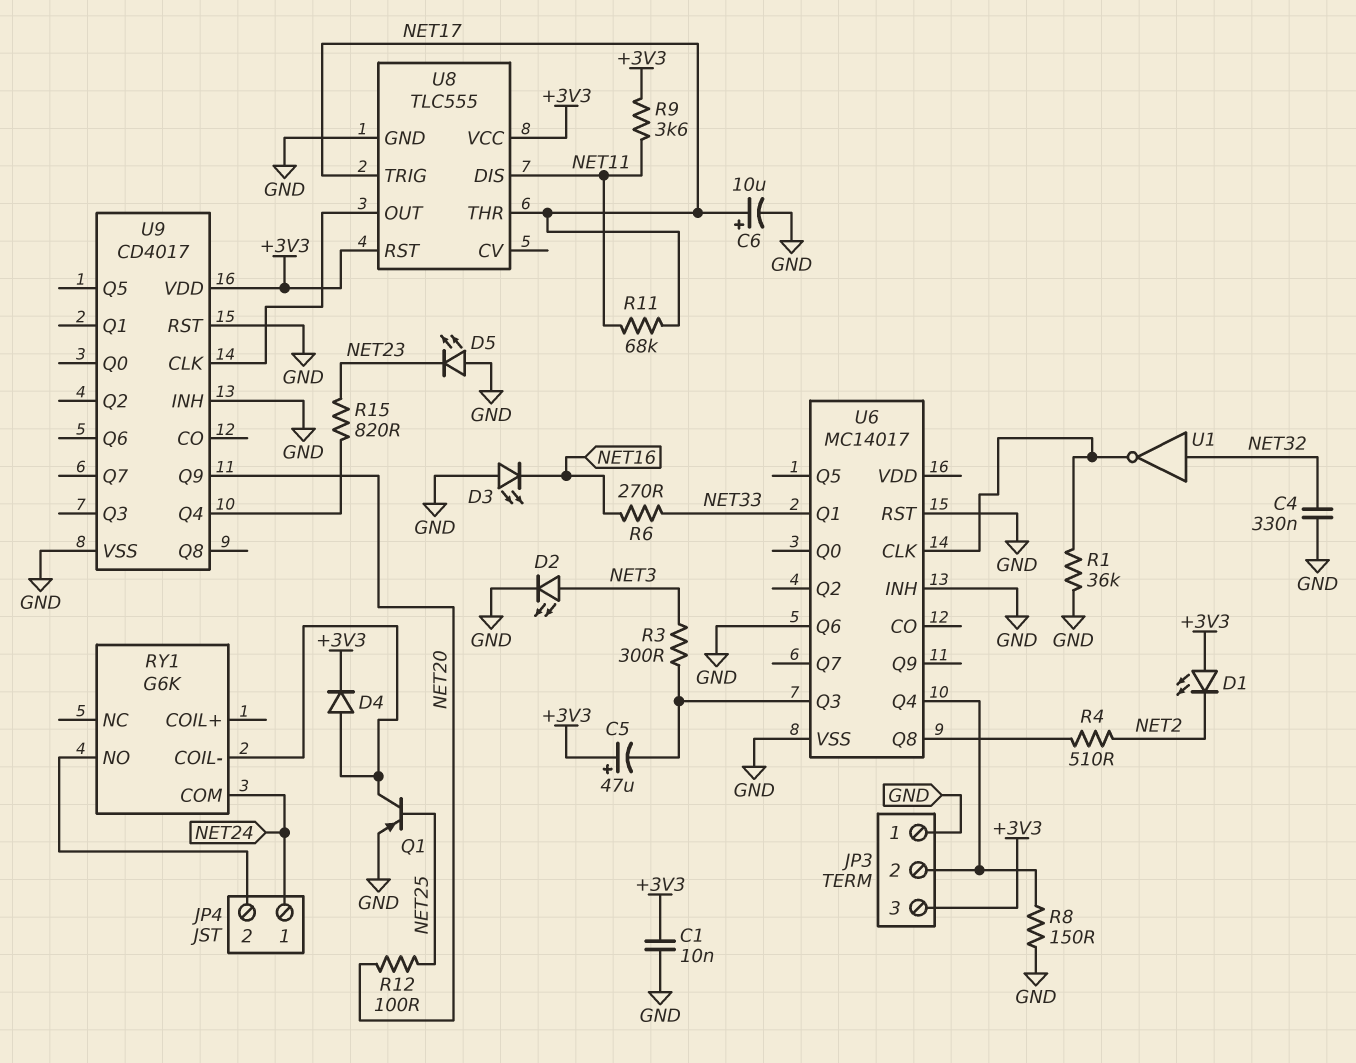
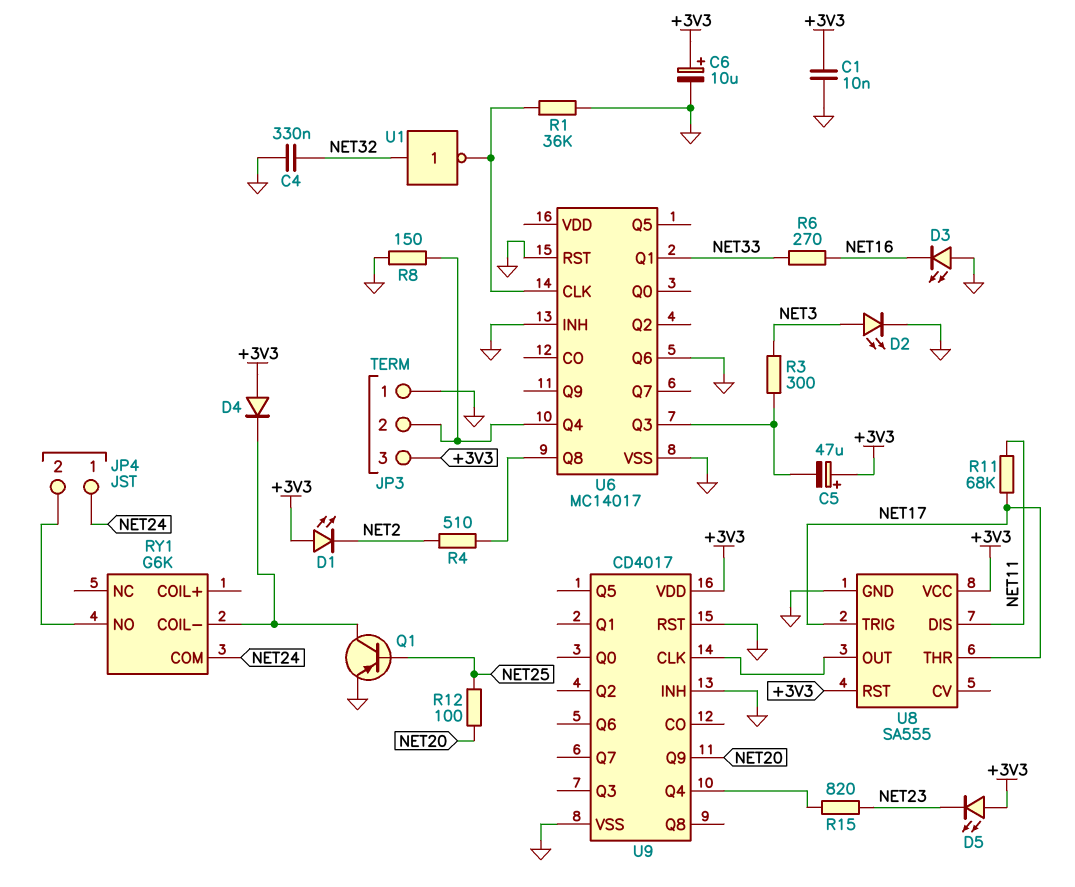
C6: 10uF (plus NET17, minus GND) -> 10uF (plus +3V3, minus GND)
D4: diode (A RY1/COIL-, K +3V3) -> diode (A +3V3, K RY1/COIL-)
D5: LED (A GND, K NET23) -> LED (A +3V3, K NET23)
R9: 3.6k (+3V3, NET11) -> none
U8: TLC555 -> SA555

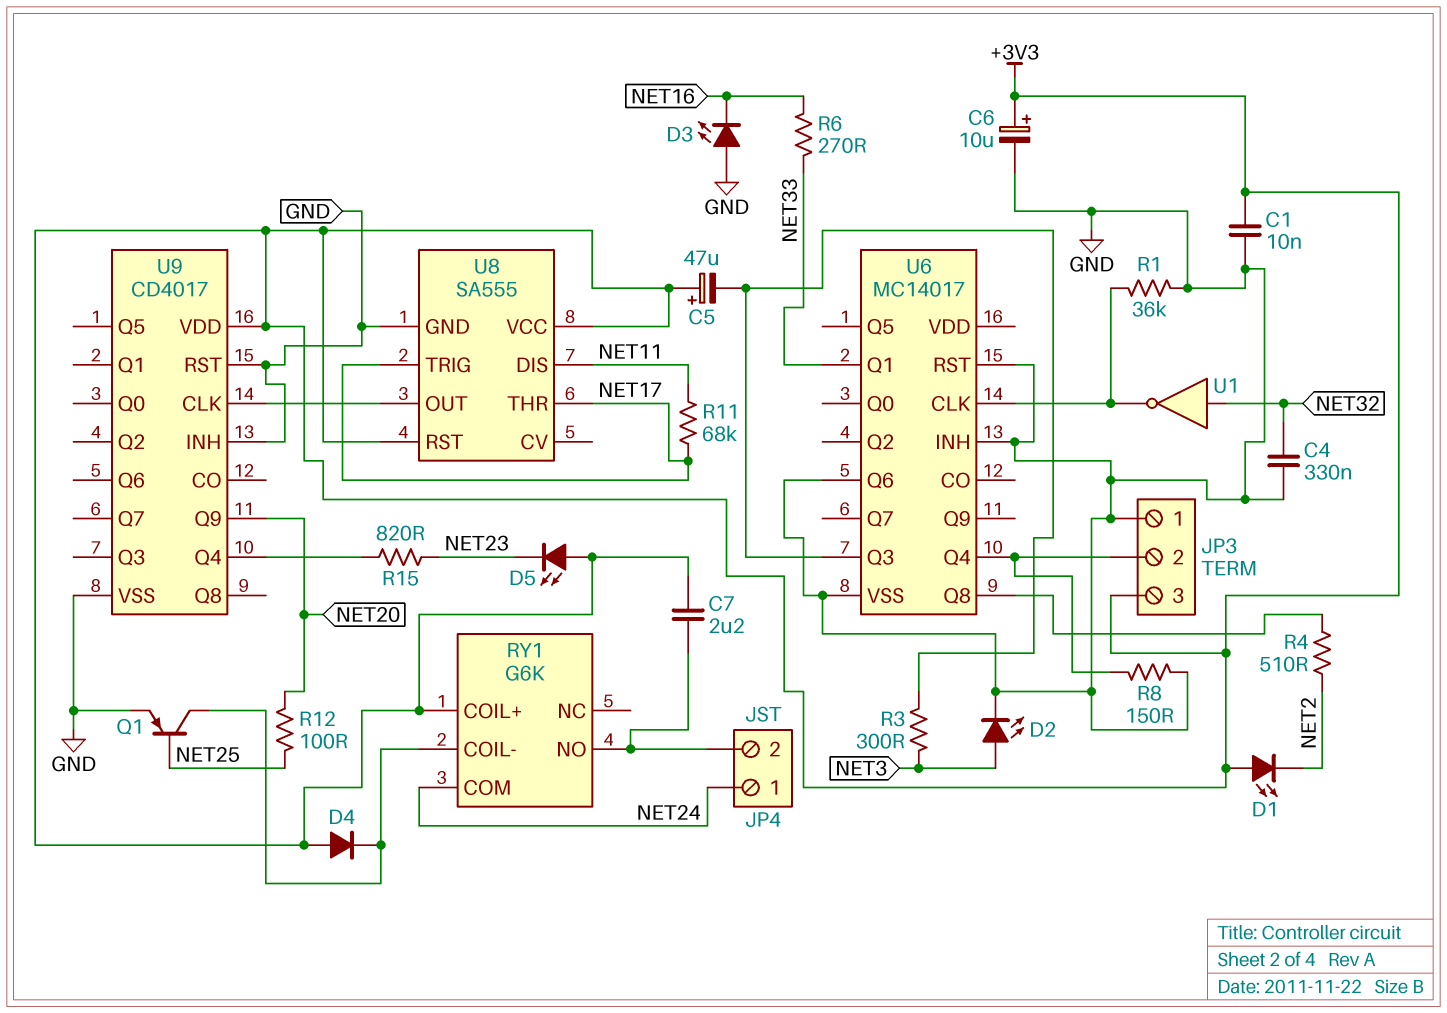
C7: none -> 2.2uF (+3V3, JP4/2)
RY1 pin COIL+: none -> +3V3

